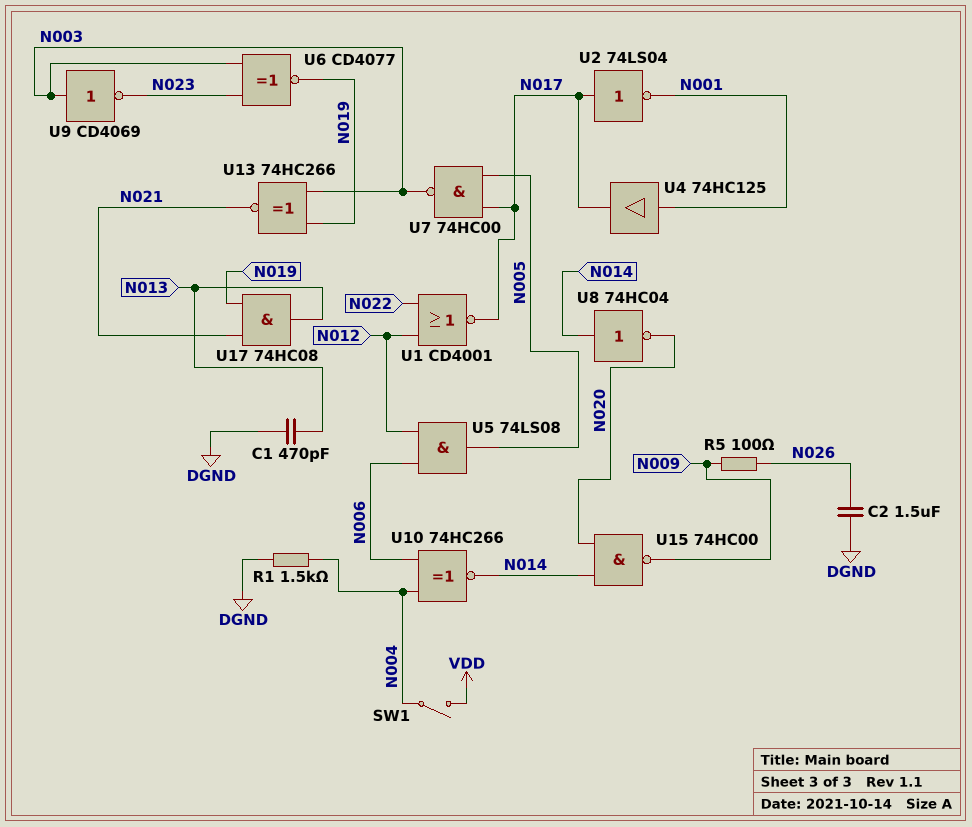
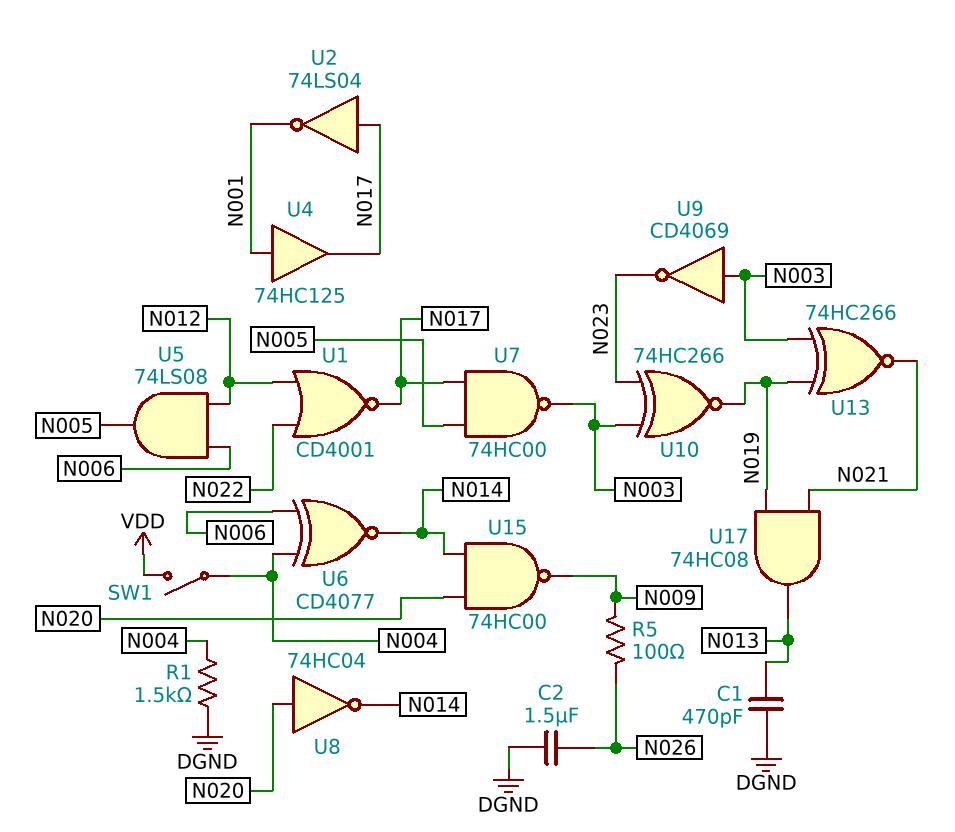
U6: XNOR CD4077 (in N003, in N023, out N019) -> XNOR CD4077 (in N004, in N006, out N014)
U8: NOT 74HC04 (in N014, out N020) -> NOT 74HC04 (in N020, out N014)
U10: XNOR 74HC266 (in N004, in N006, out N014) -> XNOR 74HC266 (in N003, in N023, out N019)

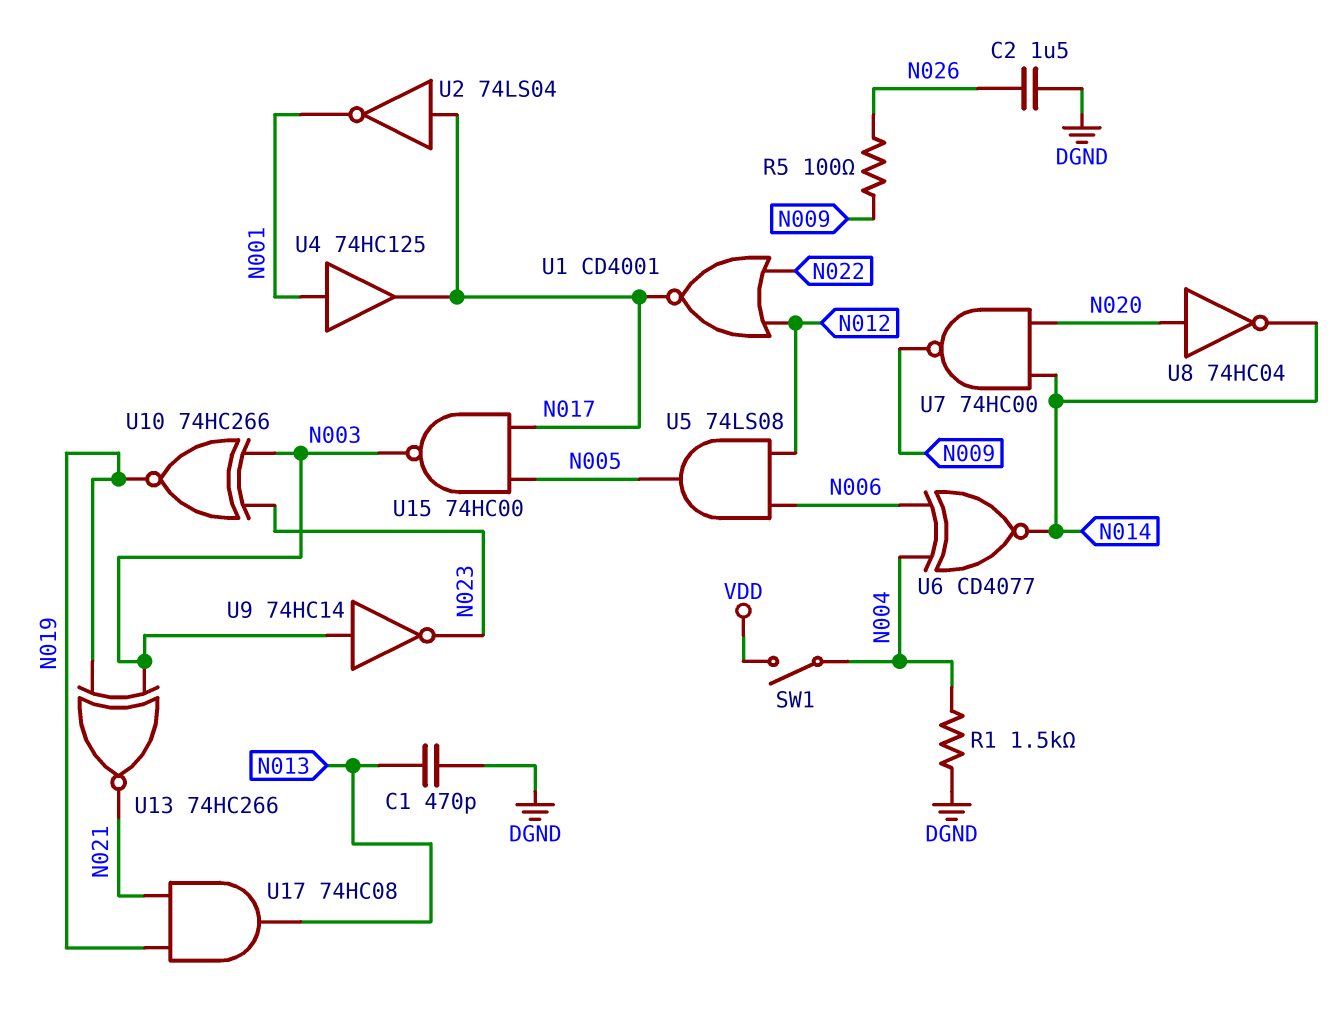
U7: NAND 74HC00 (in N005, in N017, out N003) -> NAND 74HC00 (in N014, in N020, out N009)
U9: NOT CD4069 (in N003, out N023) -> NOT 74HC14 (in N003, out N023)
U15: NAND 74HC00 (in N014, in N020, out N009) -> NAND 74HC00 (in N005, in N017, out N003)

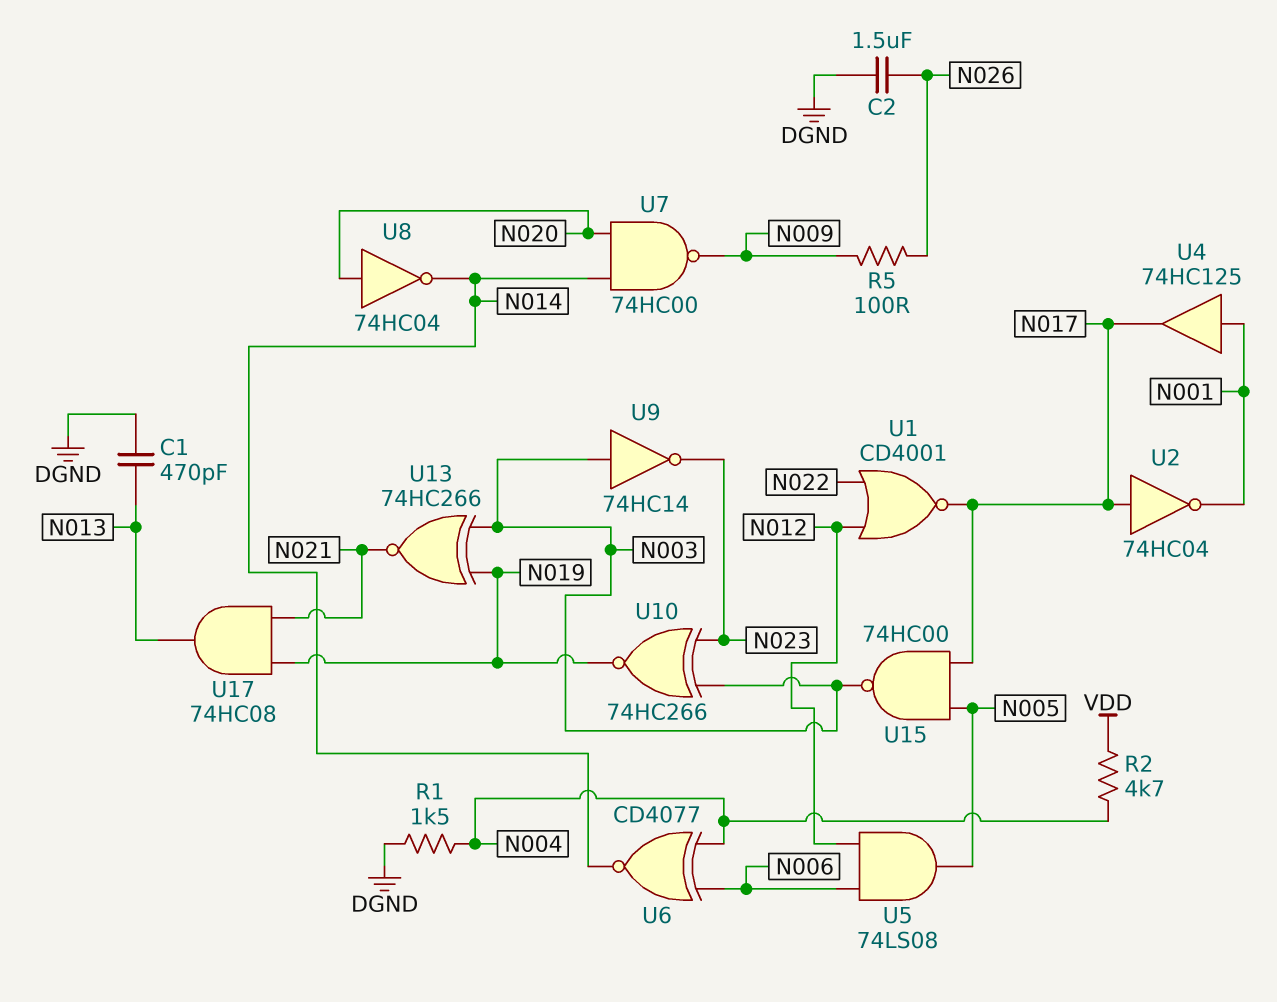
R2: none -> 4.7k (N004, VDD)
SW1: switch (N004, VDD) -> none
U2: NOT 74LS04 (in N017, out N001) -> NOT 74HC04 (in N017, out N001)

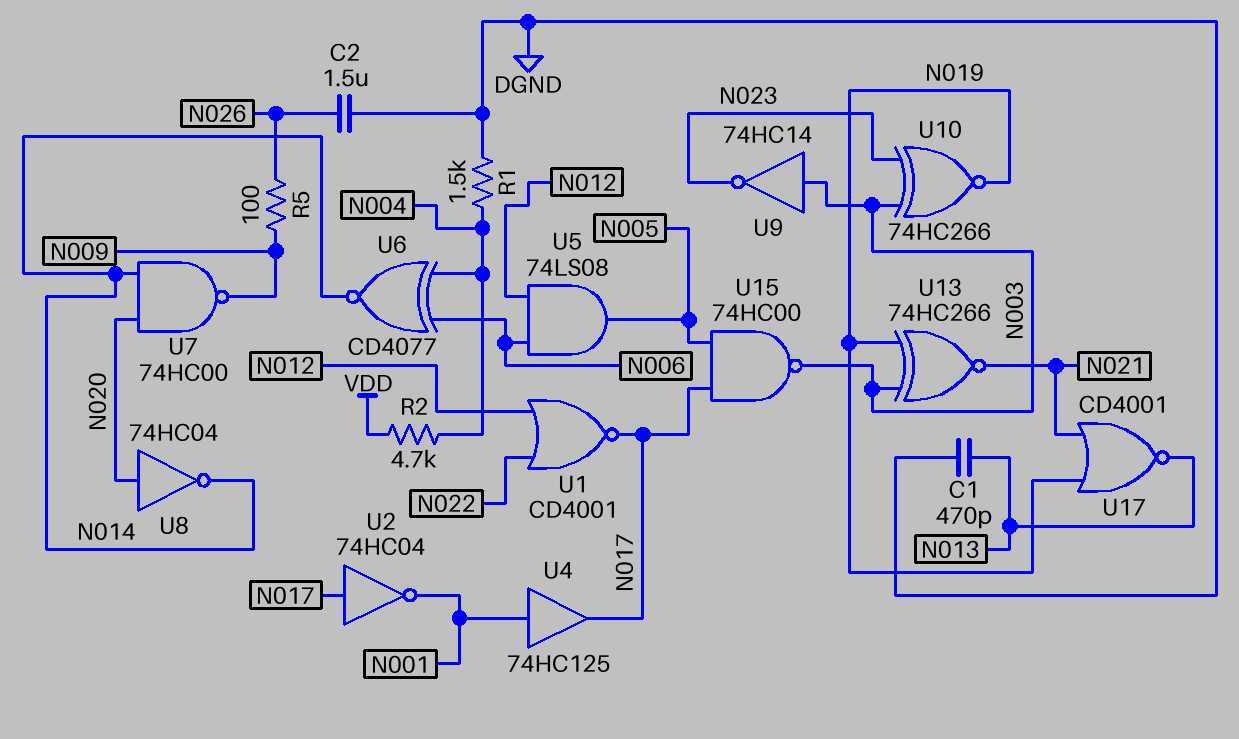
U17: AND 74HC08 (in N019, in N021, out N013) -> NOR CD4001 (in N019, in N021, out N013)

